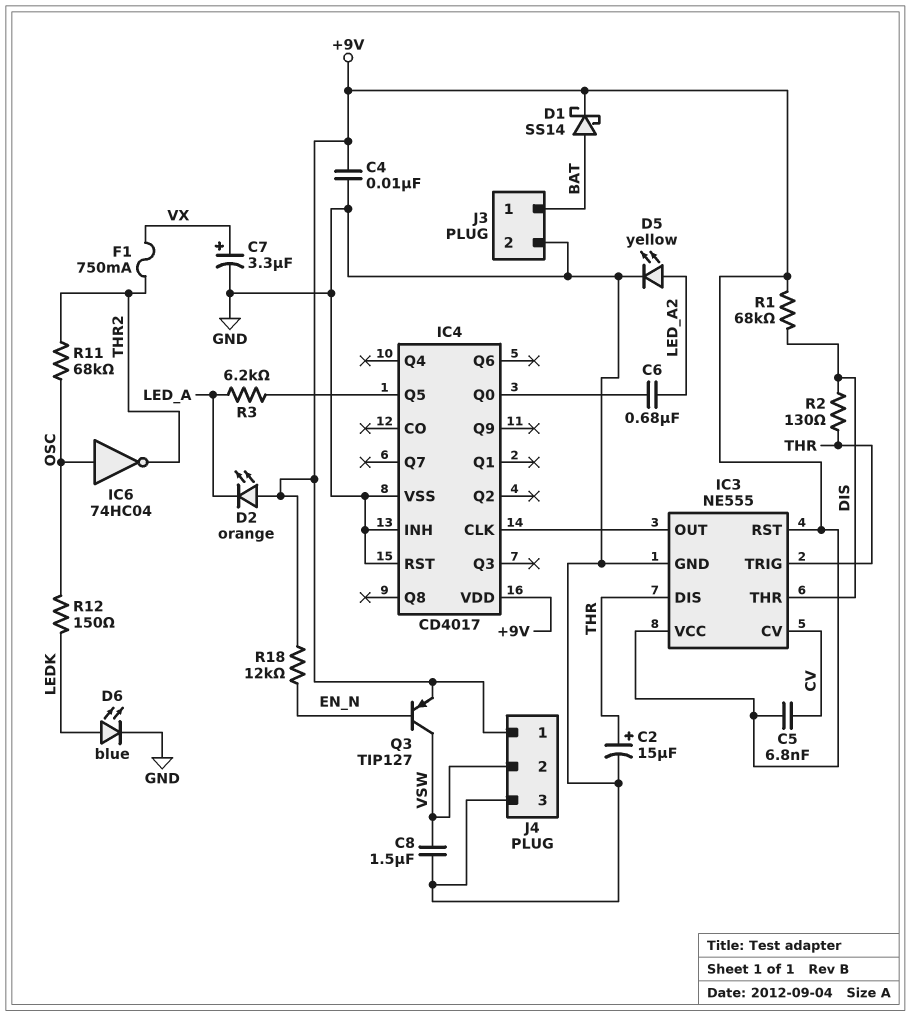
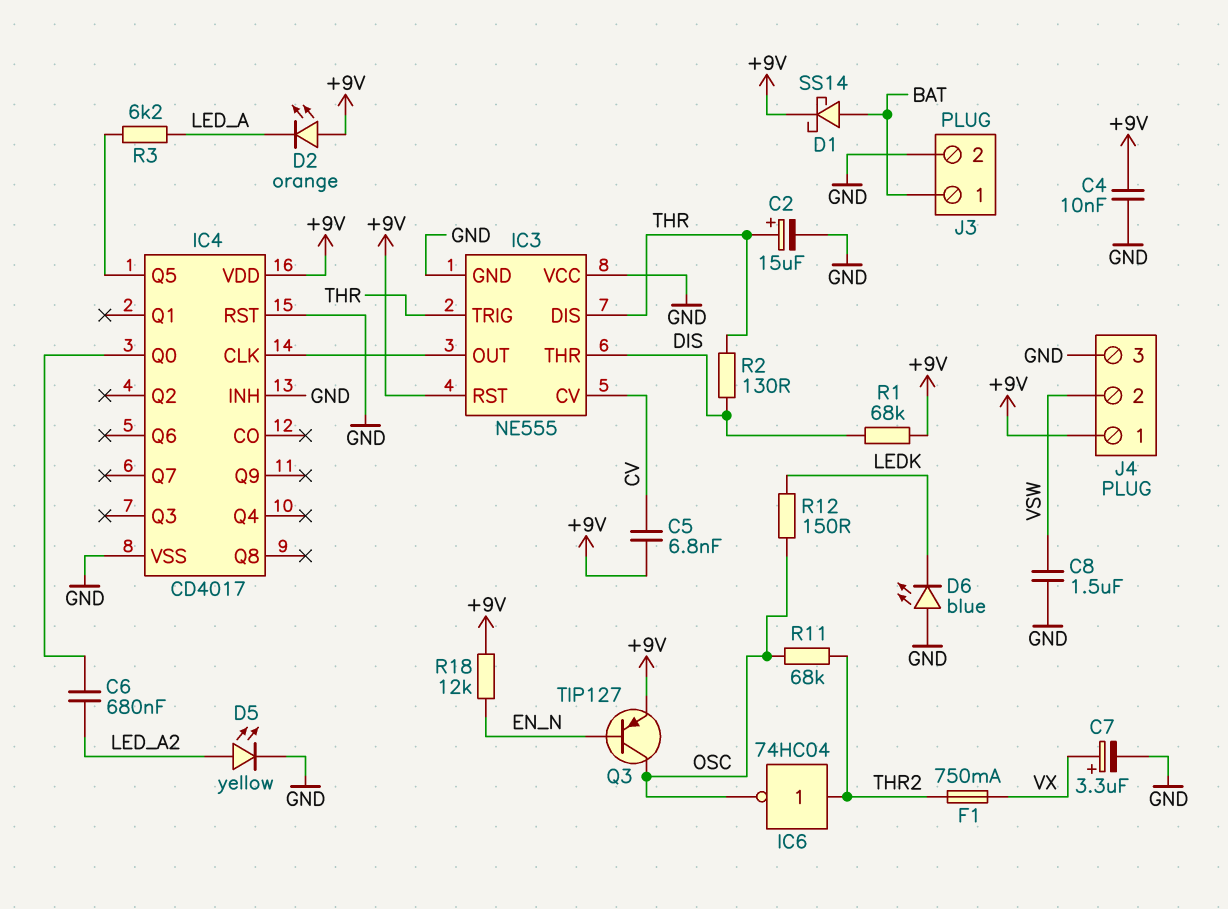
D6: LED blue (A LEDK, K GND) -> LED blue (A GND, K LEDK)
IC3 pin VCC: +9V -> GND
IC6: NOT 74HC04 (in OSC, out THR2) -> NOT 74HC04 (in THR2, out OSC)
Q3: PNP TIP127 (B EN_N, C VSW, E +9V) -> PNP TIP127 (B EN_N, C OSC, E +9V)

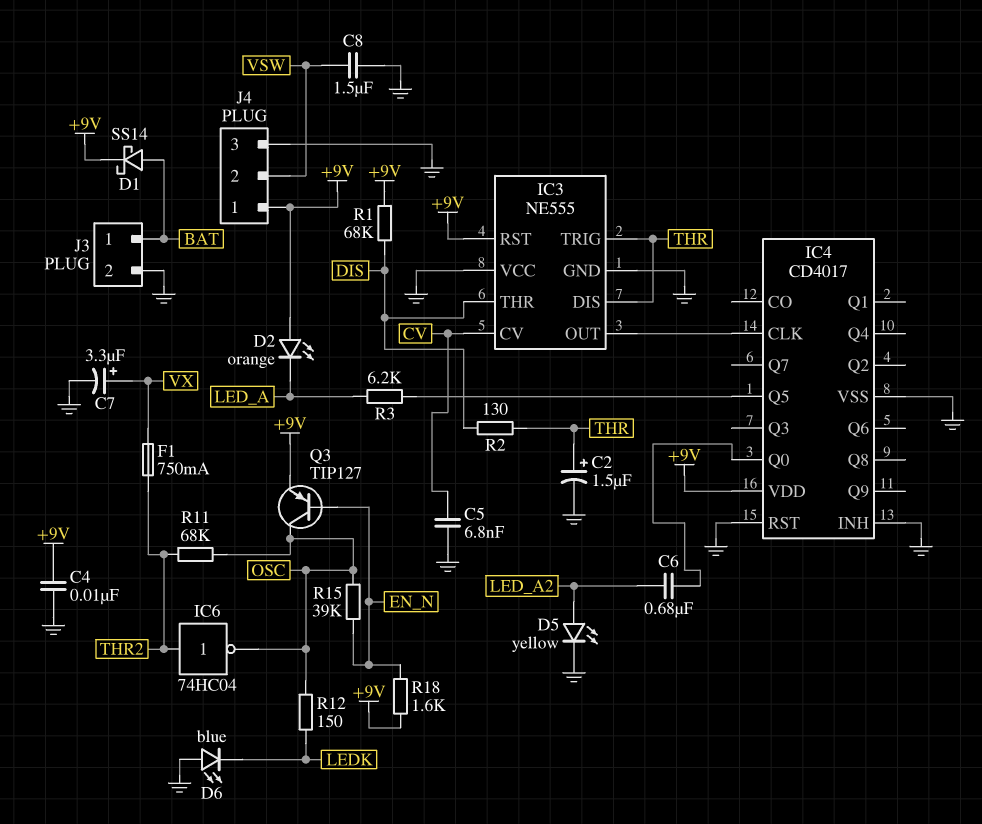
C2: 15uF (plus THR, minus GND) -> 1.5uF (plus THR, minus GND)
C5: 6.8nF (+9V, CV) -> 6.8nF (CV, GND)
R15: none -> 39k (EN_N, OSC)
R18: 12k (+9V, EN_N) -> 1.6k (+9V, EN_N)

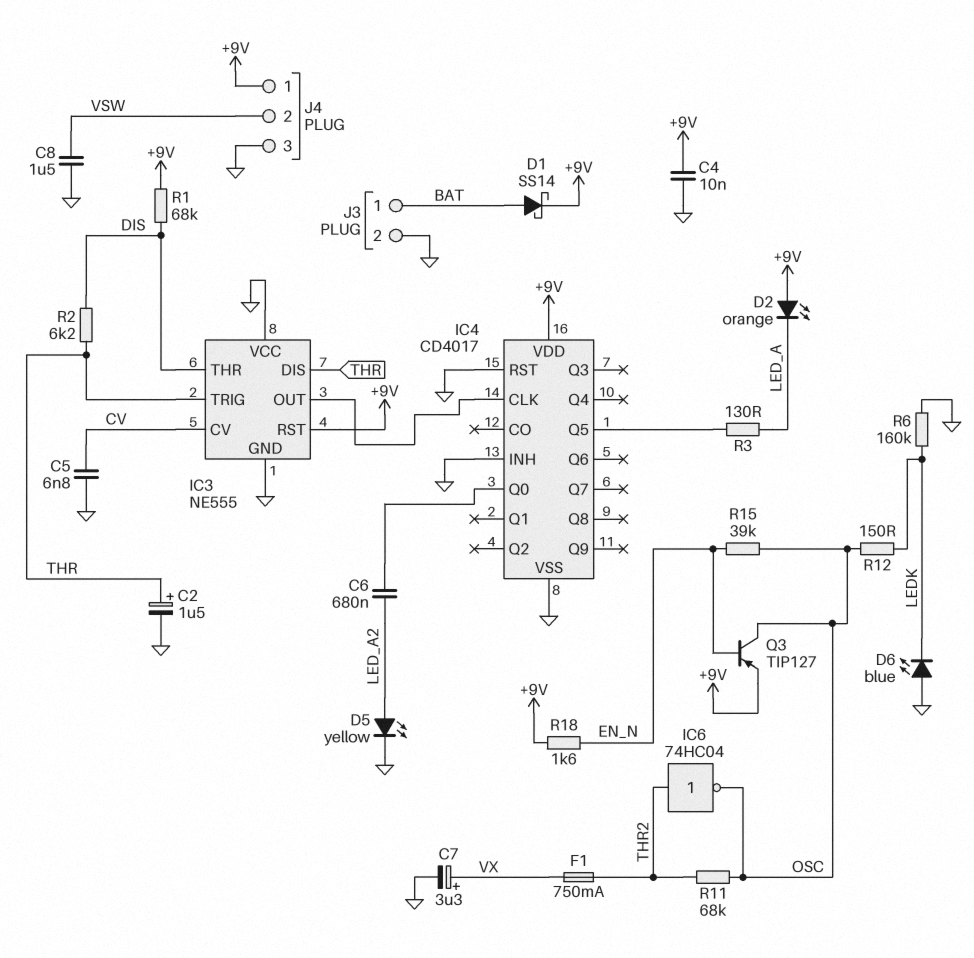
R2: 130 (DIS, THR) -> 6.2k (DIS, THR)
R3: 6.2k (IC4/Q5, LED_A) -> 130 (IC4/Q5, LED_A)
R6: none -> 160k (GND, LEDK)

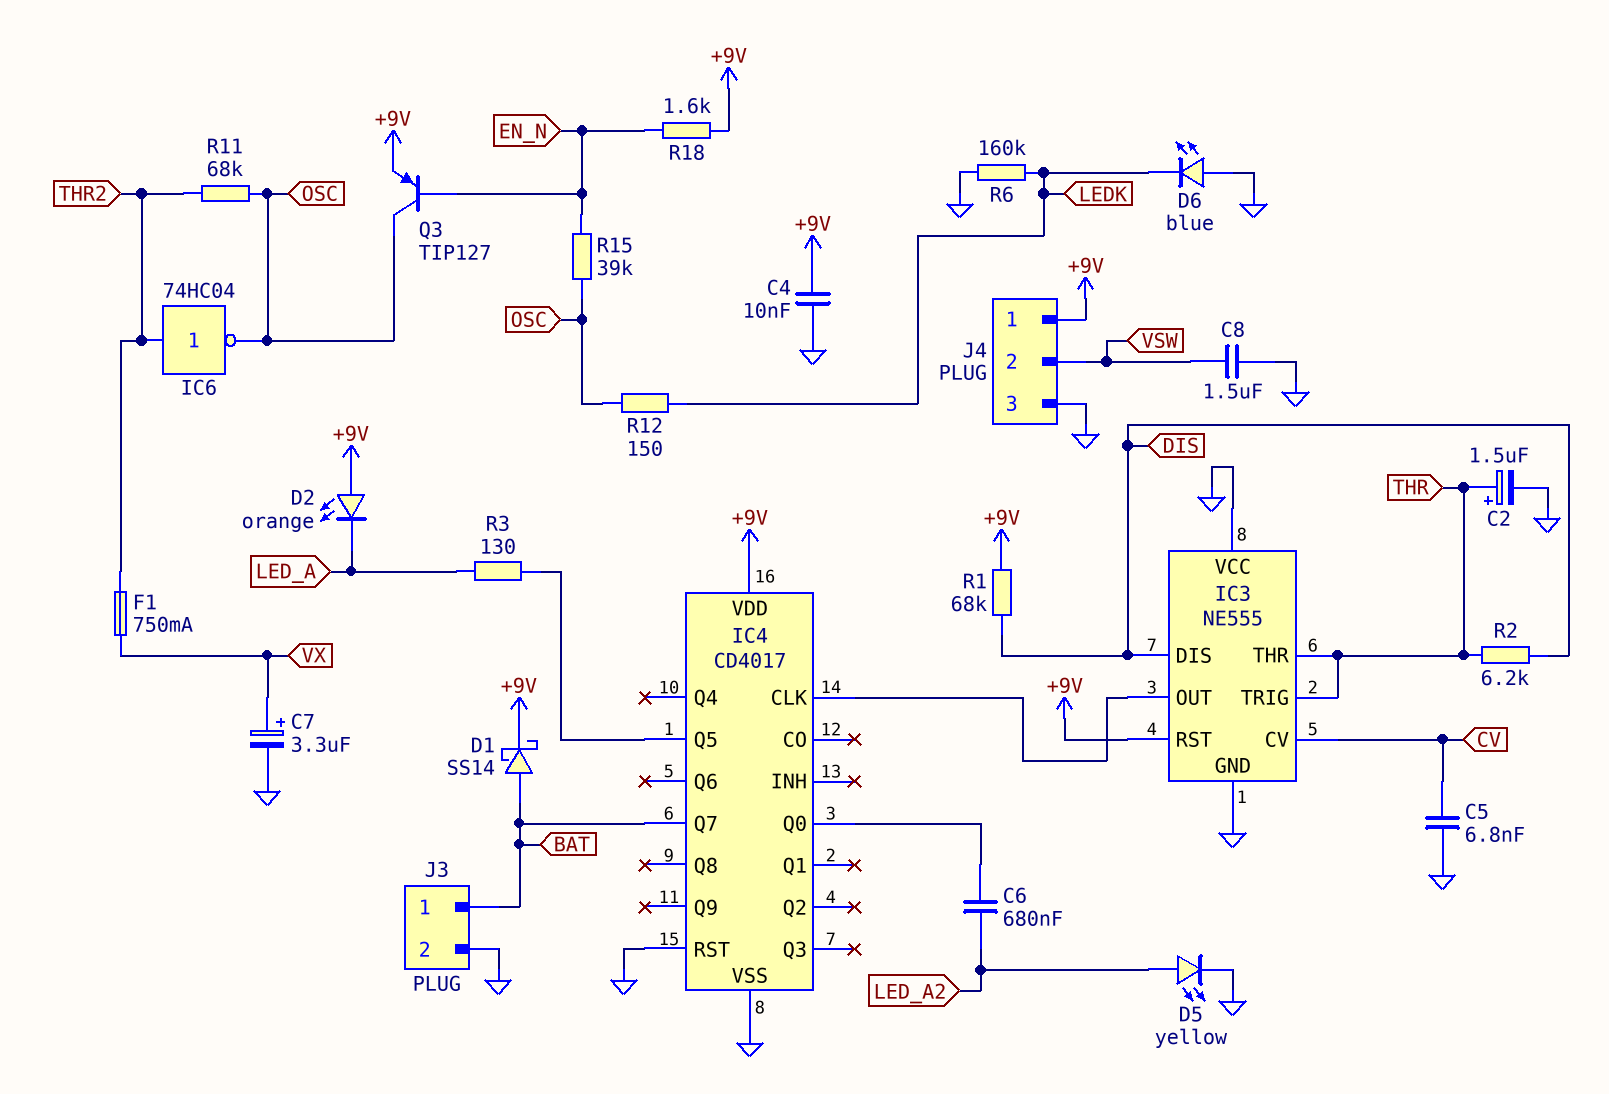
IC3 pin DIS: THR -> DIS
IC3 pin THR: DIS -> THR
IC4 pin INH: GND -> none
IC4 pin Q7: none -> BAT

